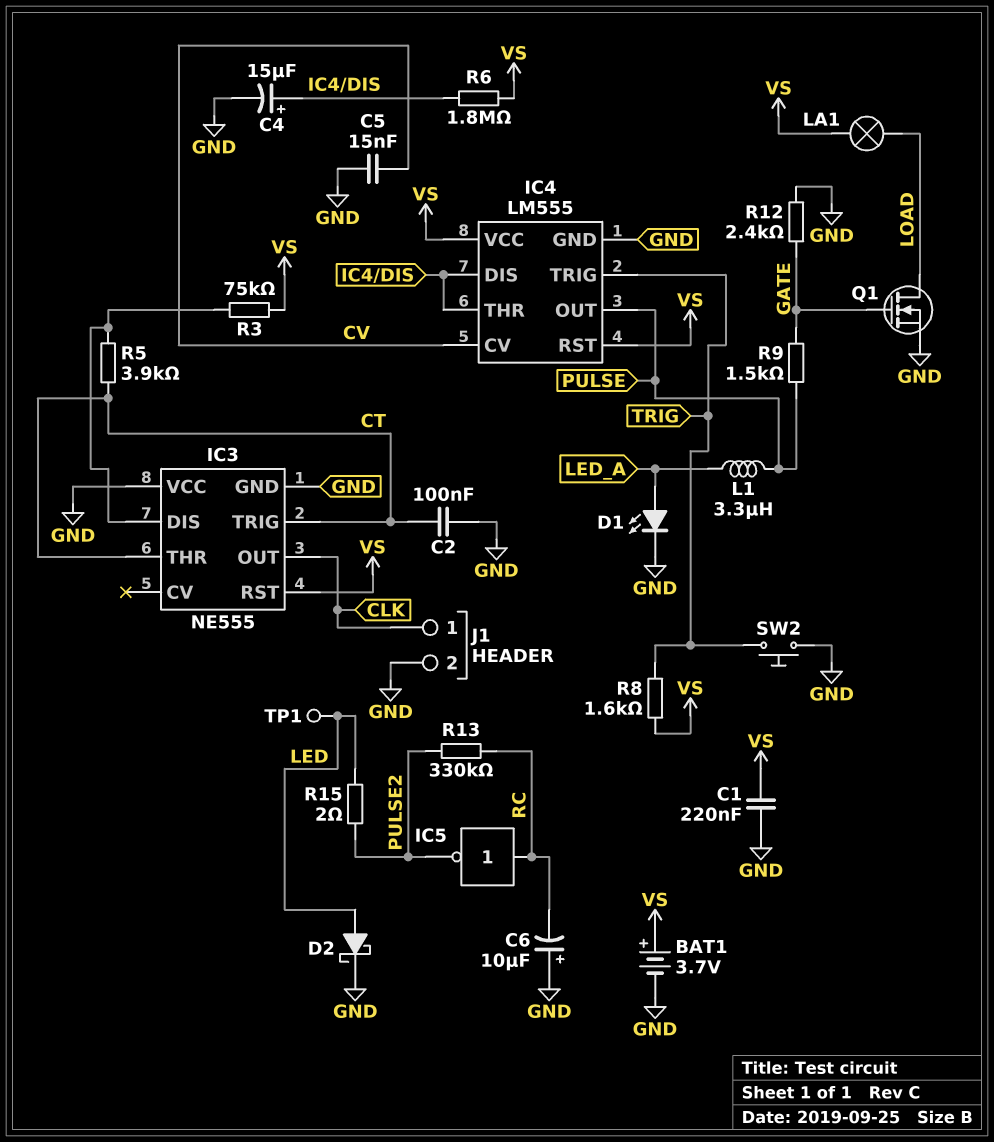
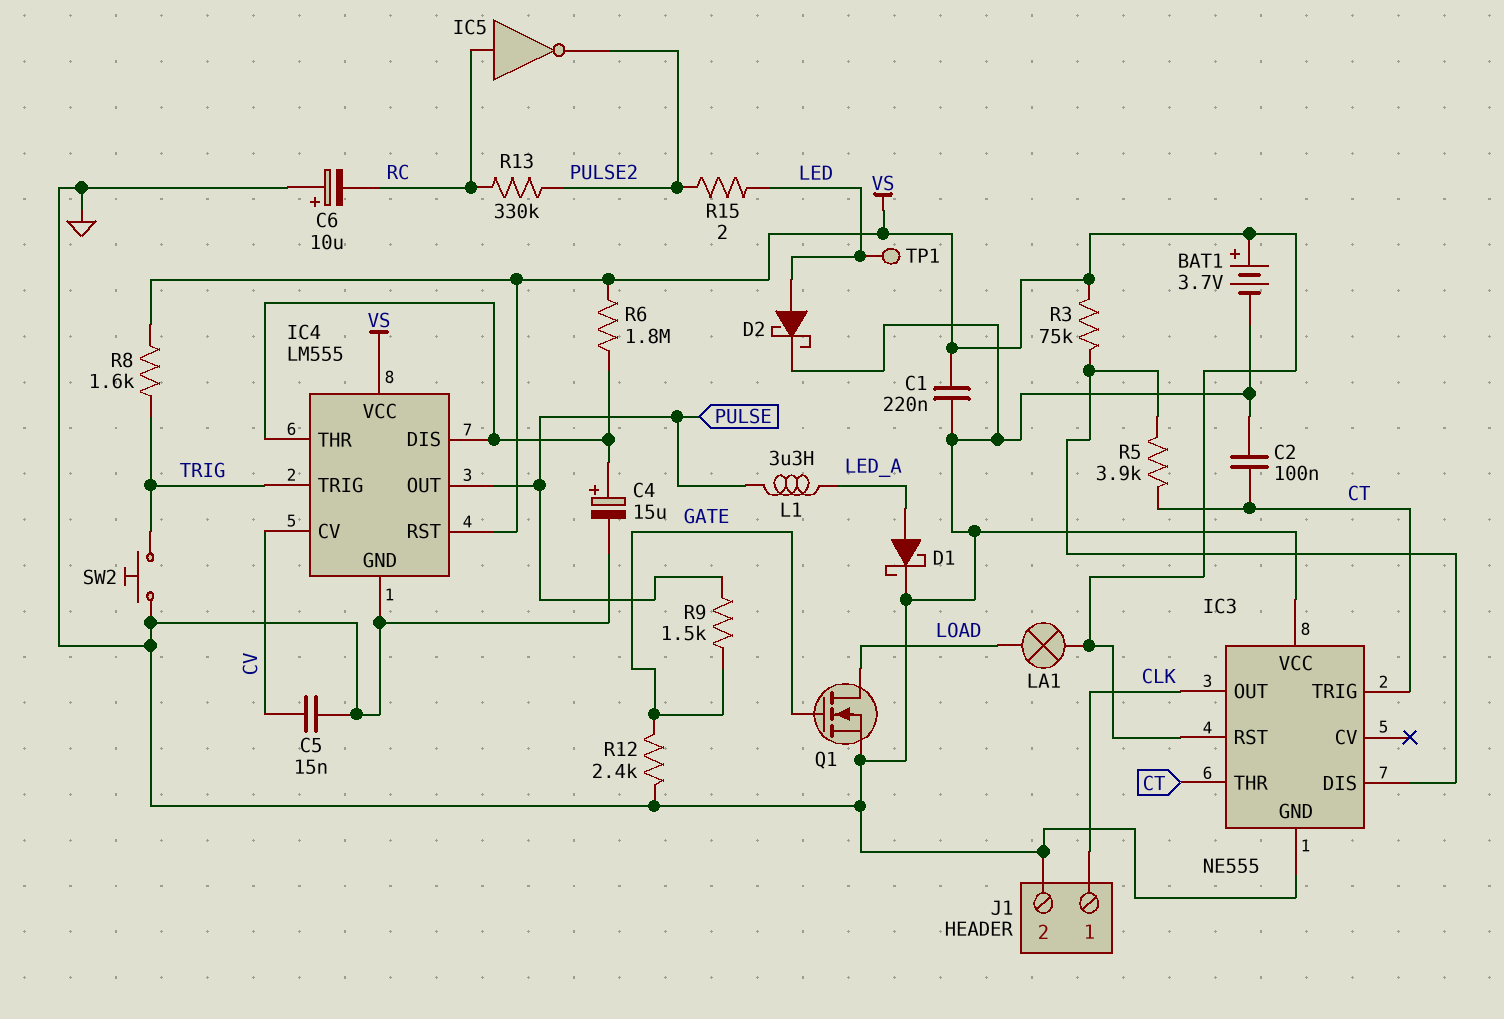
D1: LED (A LED_A, K GND) -> schottky (A LED_A, K GND)

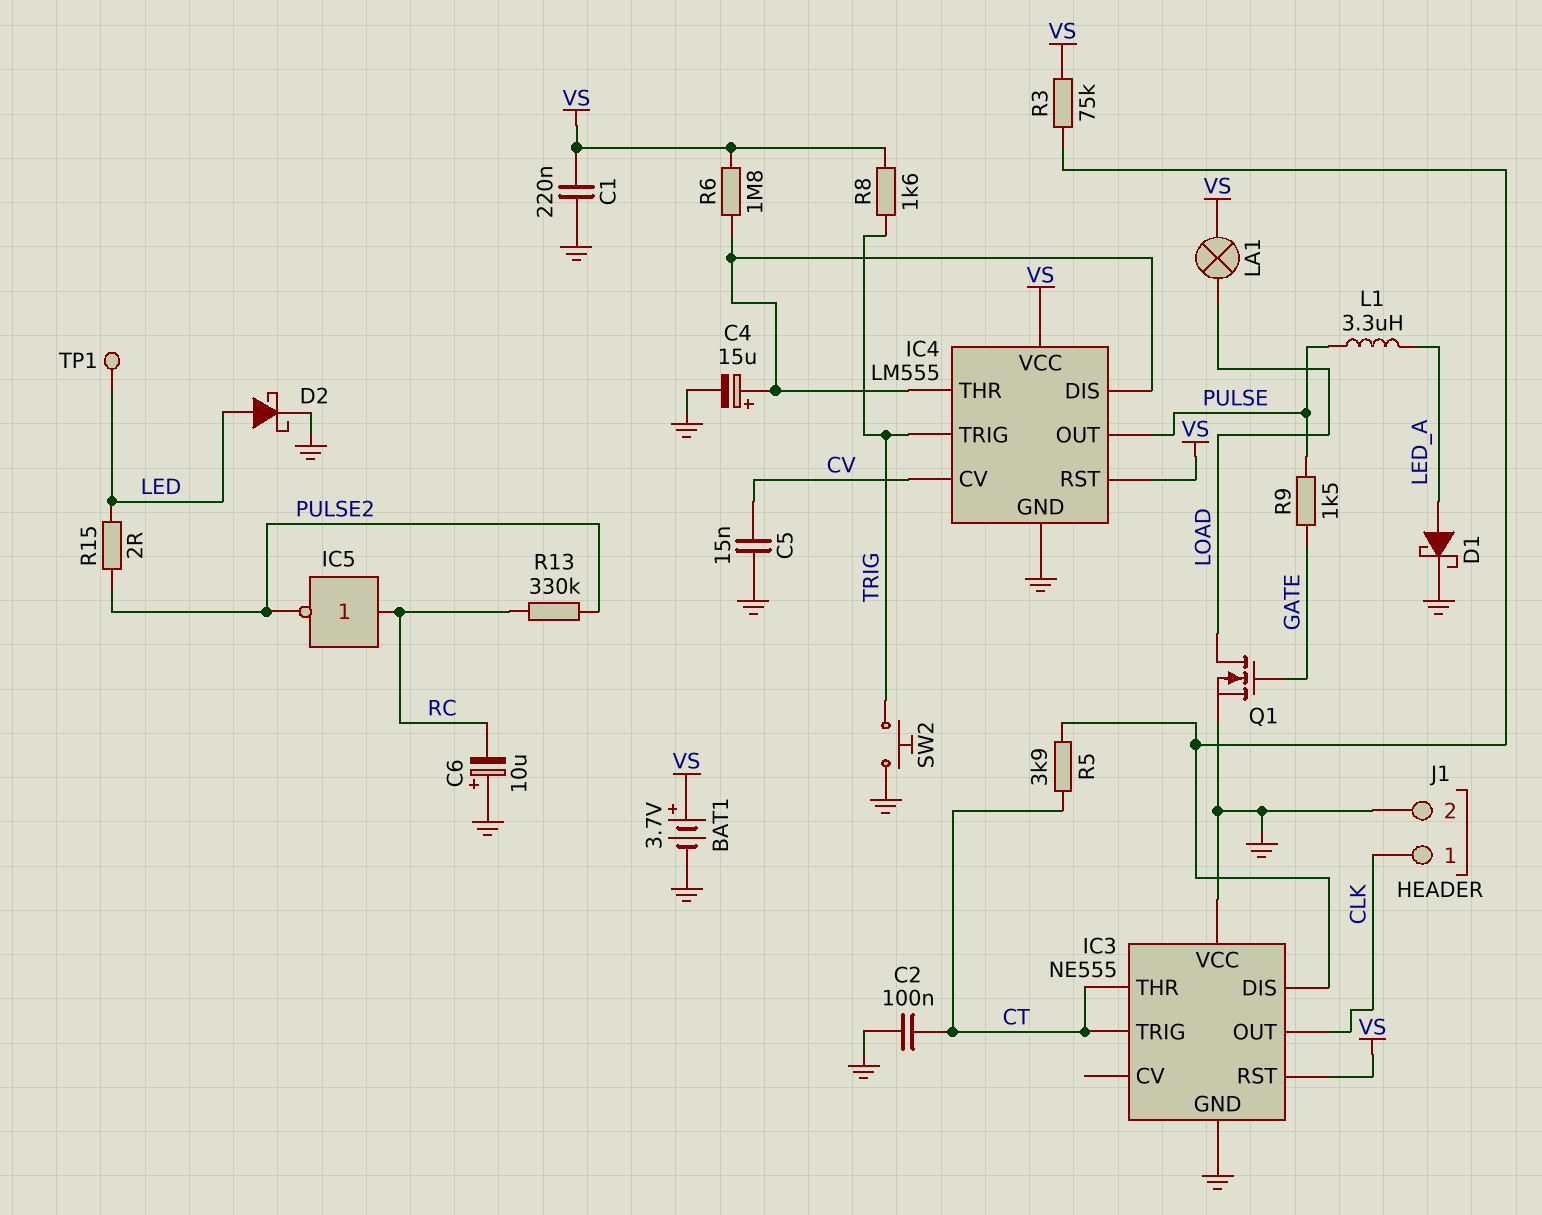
R12: 2.4k (GATE, GND) -> none

